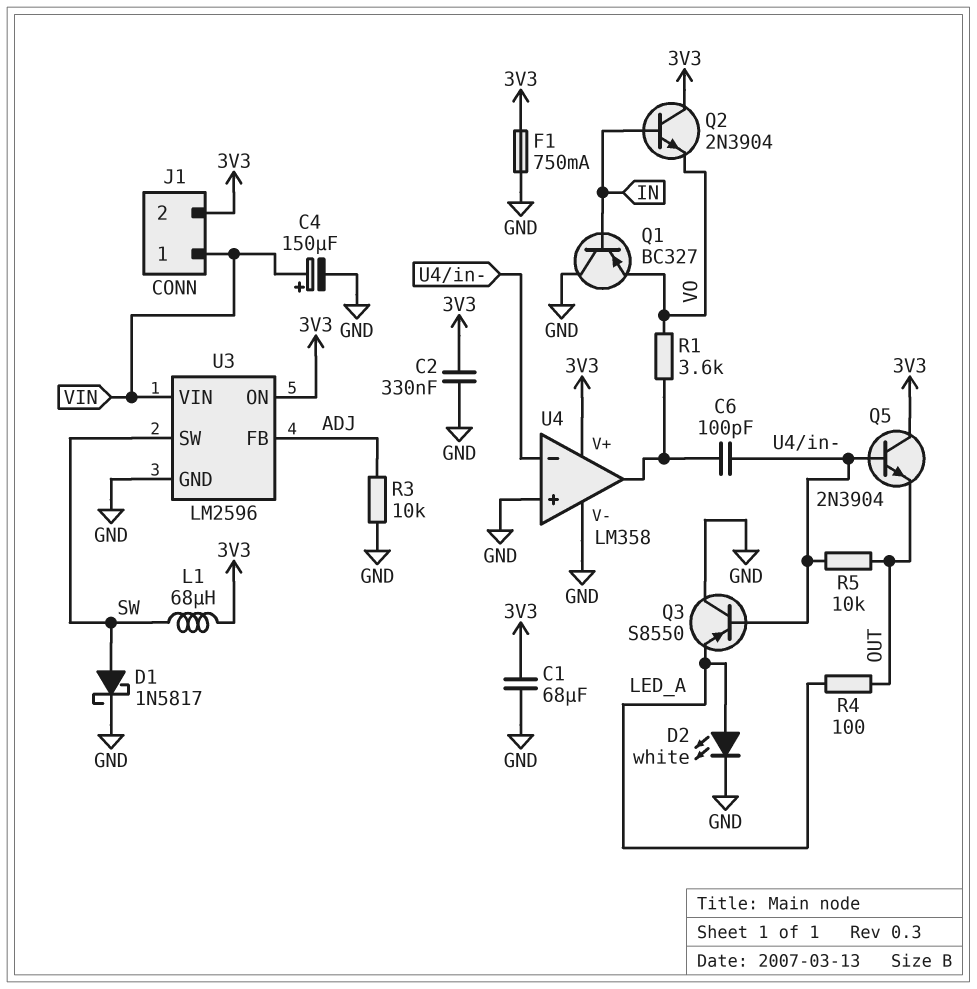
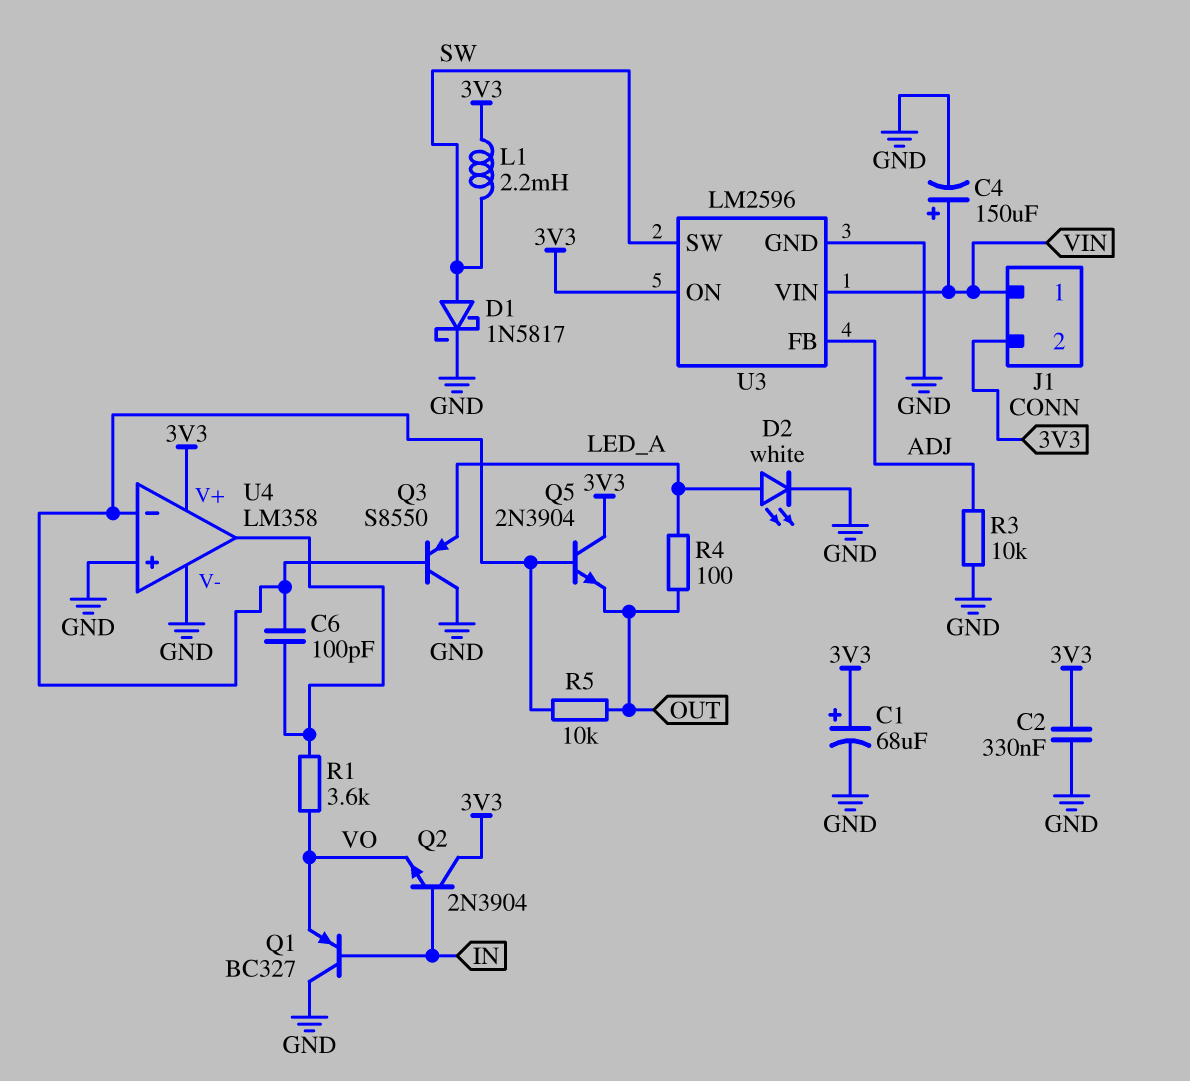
C1: 68uF (3V3, GND) -> 68uF (plus 3V3, minus GND)
F1: 750mA (3V3, GND) -> none
L1: 68uH (3V3, SW) -> 2.2mH (3V3, SW)

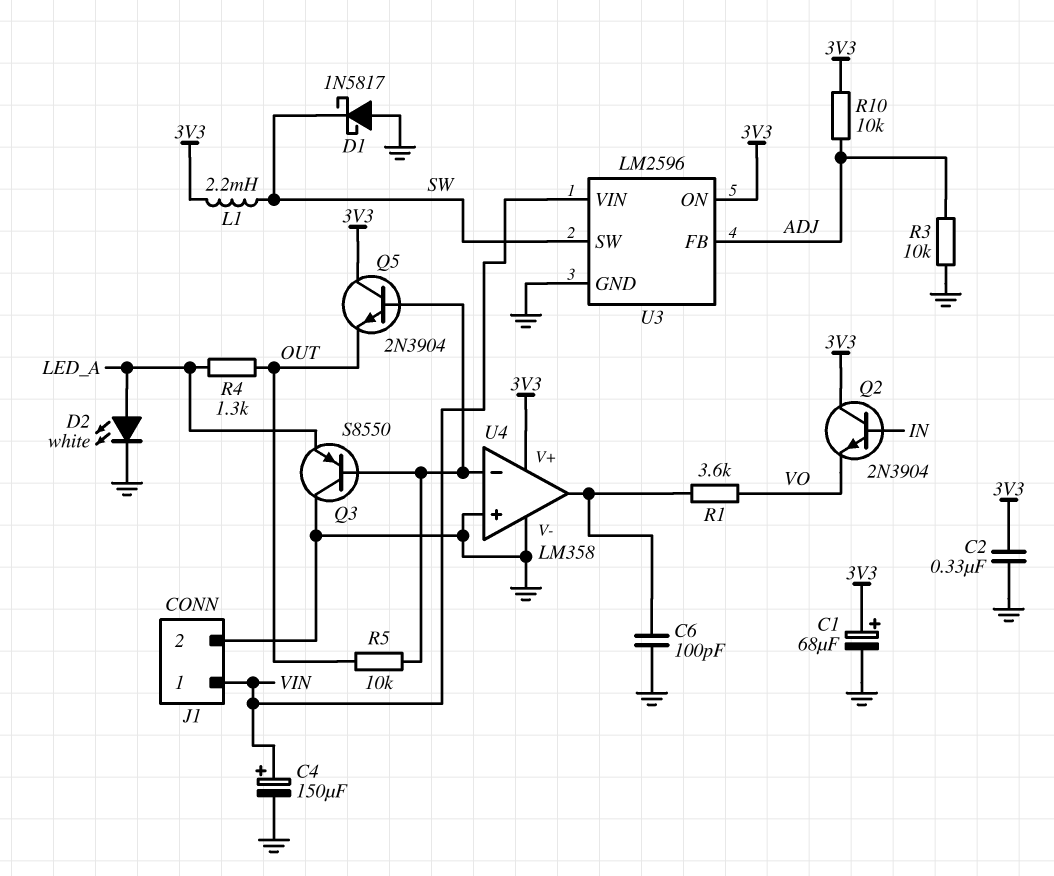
C6: 100pF (U4/in-, U4/out) -> 100pF (GND, U4/out)
D1: schottky 1N5817 (A SW, K GND) -> schottky 1N5817 (A GND, K SW)
J1 pin 2: 3V3 -> GND
Q1: PNP BC327 (B IN, C GND, E VO) -> none
R4: 100 (LED_A, OUT) -> 1.3k (LED_A, OUT)
R10: none -> 10k (3V3, ADJ)

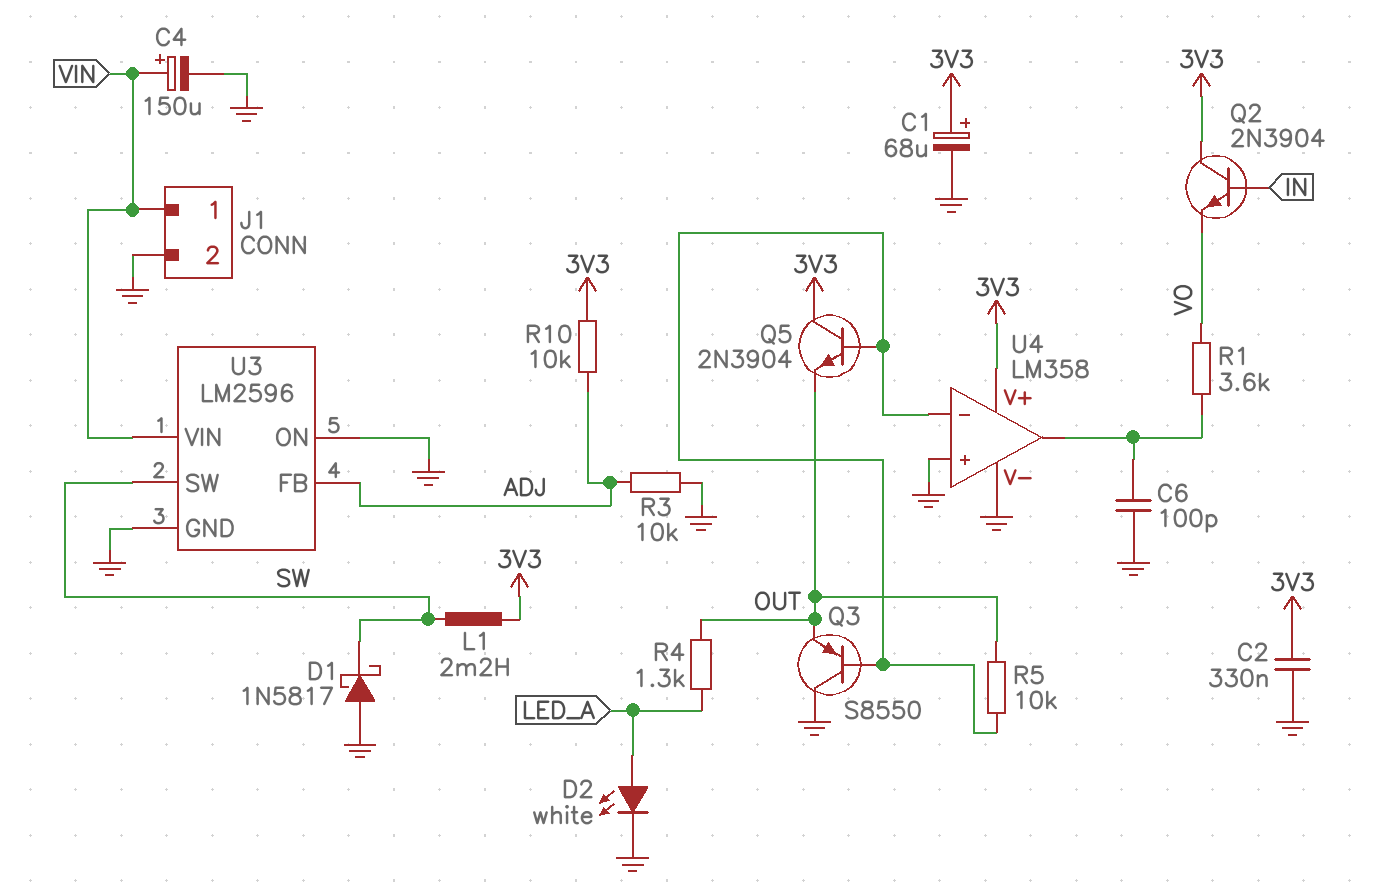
Q3: PNP S8550 (B U4/in-, C GND, E LED_A) -> PNP S8550 (B U4/in-, C GND, E OUT)
U3 pin ON: 3V3 -> GND

